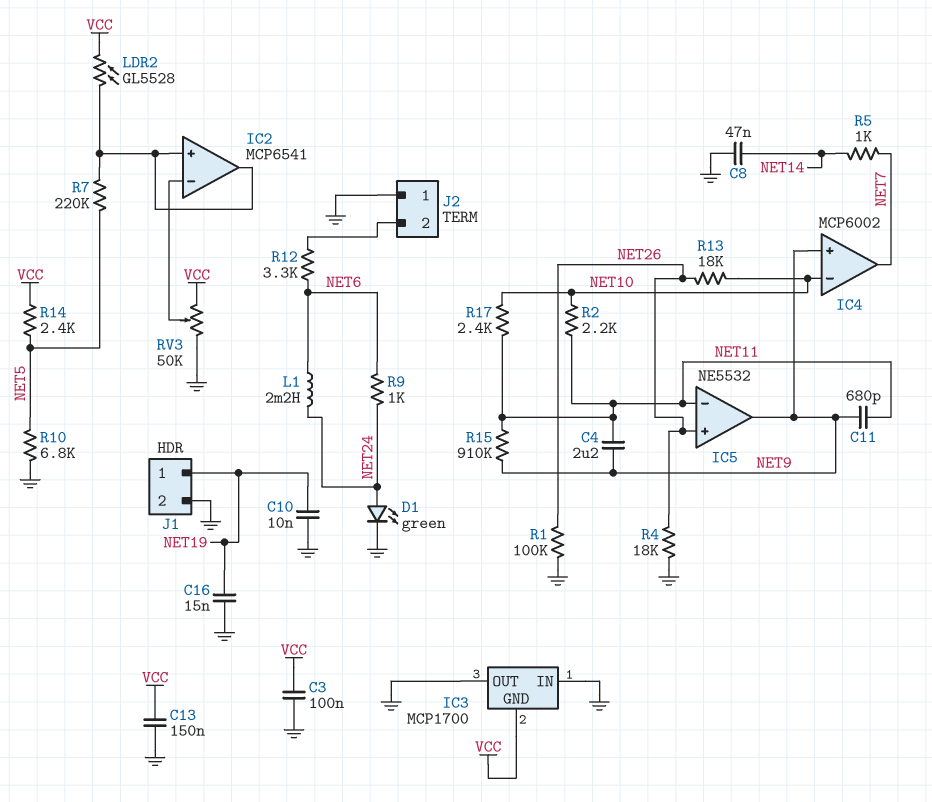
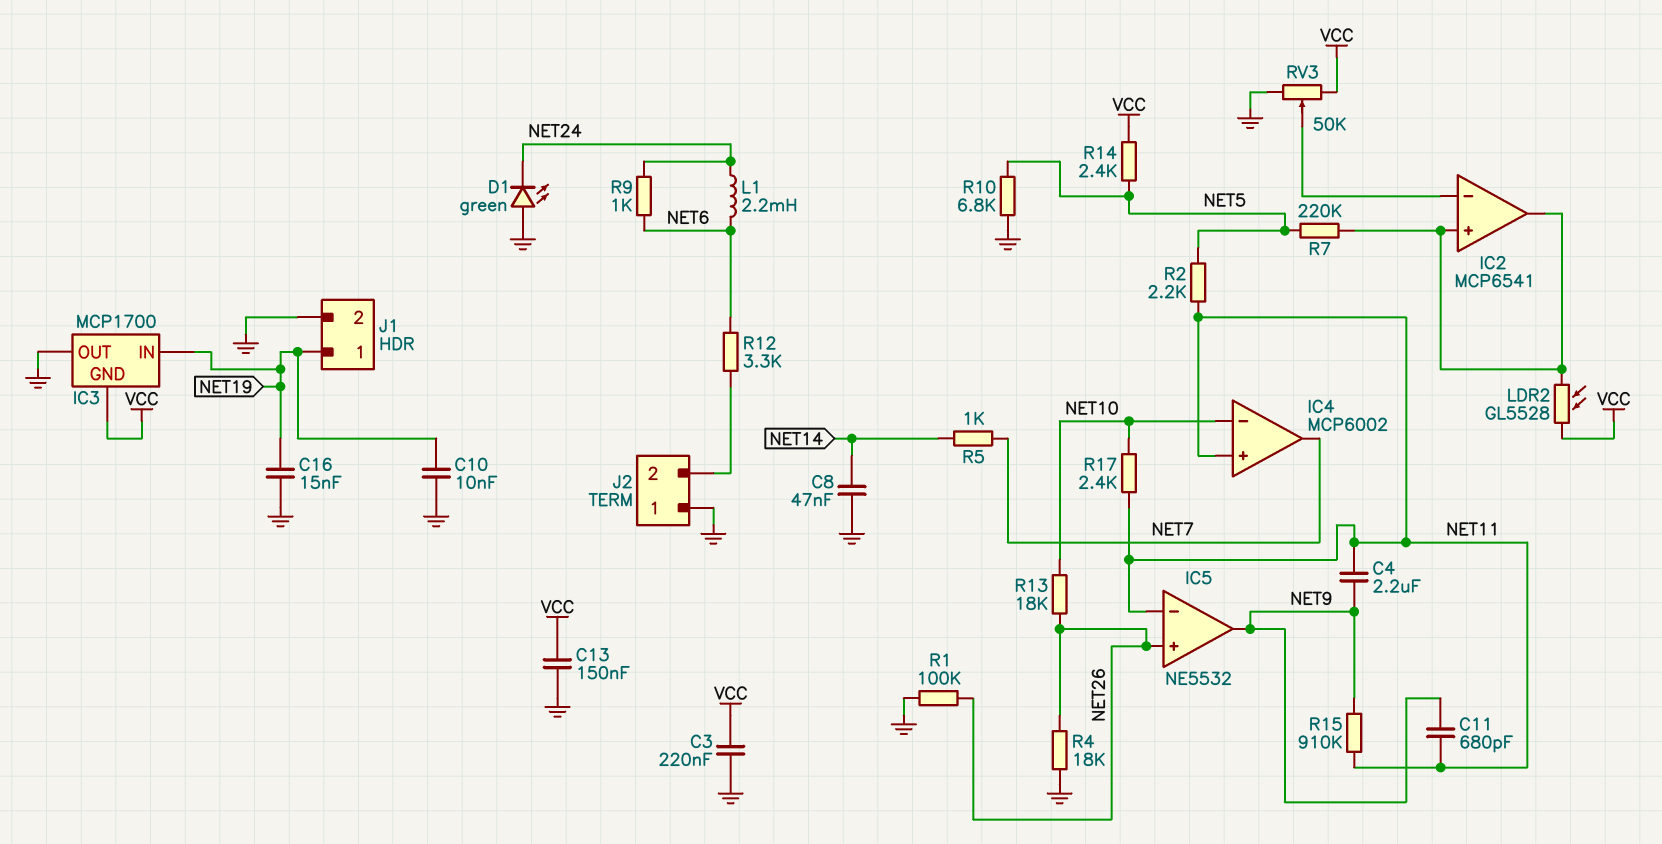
C3: 100nF (GND, VCC) -> 220nF (GND, VCC)
D1: LED green (A NET24, K GND) -> LED green (A GND, K NET24)
IC3 pin IN: GND -> NET19
IC4 pin in+: NET9 -> NET11
R2: 2.2k (NET10, NET11) -> 2.2k (NET5, NET11)

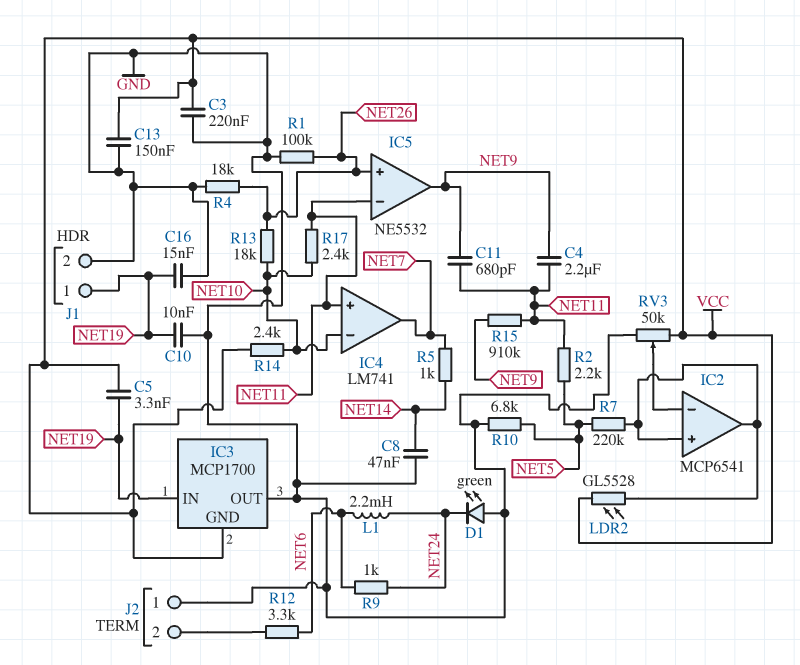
C5: none -> 3.3nF (NET19, VCC)
IC4: MCP6002 -> LM741
R14: 2.4k (NET5, VCC) -> 2.4k (NET10, VCC)

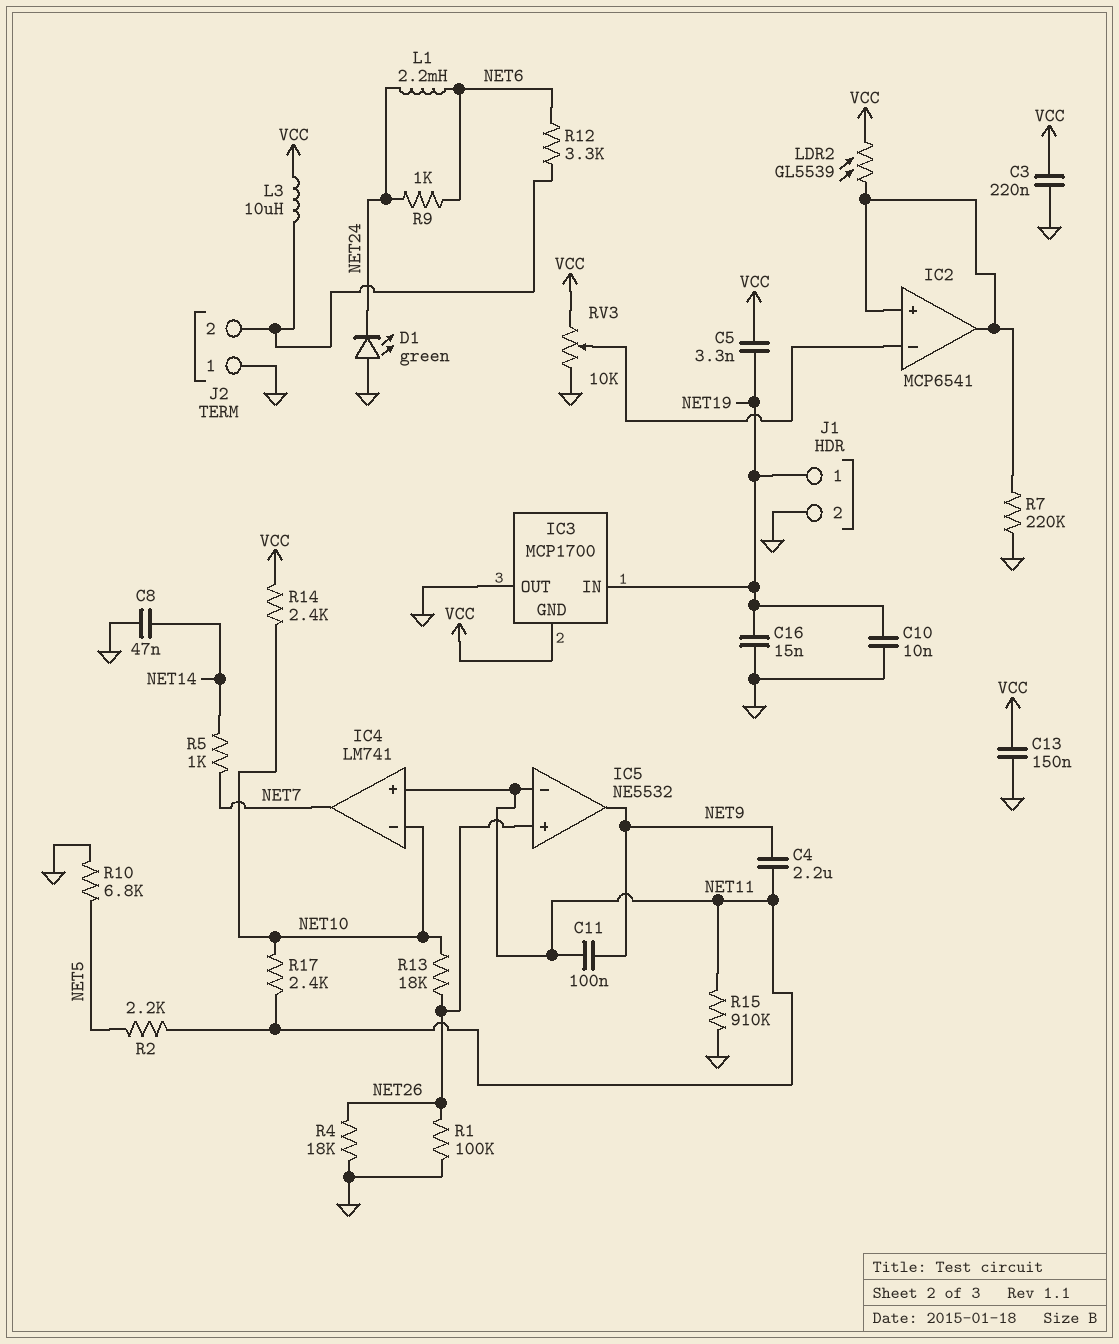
C11: 680pF (NET9, NET11) -> 100nF (NET9, NET11)
L3: none -> 10uH (J2/2, VCC)
LDR2: GL5528 (IC2/in+, VCC) -> GL5539 (IC2/in+, VCC)
R7: 220k (IC2/in+, NET5) -> 220k (GND, IC2/in+)
R15: 910k (NET9, NET11) -> 910k (GND, NET11)
RV3: 50k (GND, VCC, wiper IC2/in-) -> 10k (GND, VCC, wiper IC2/in-)

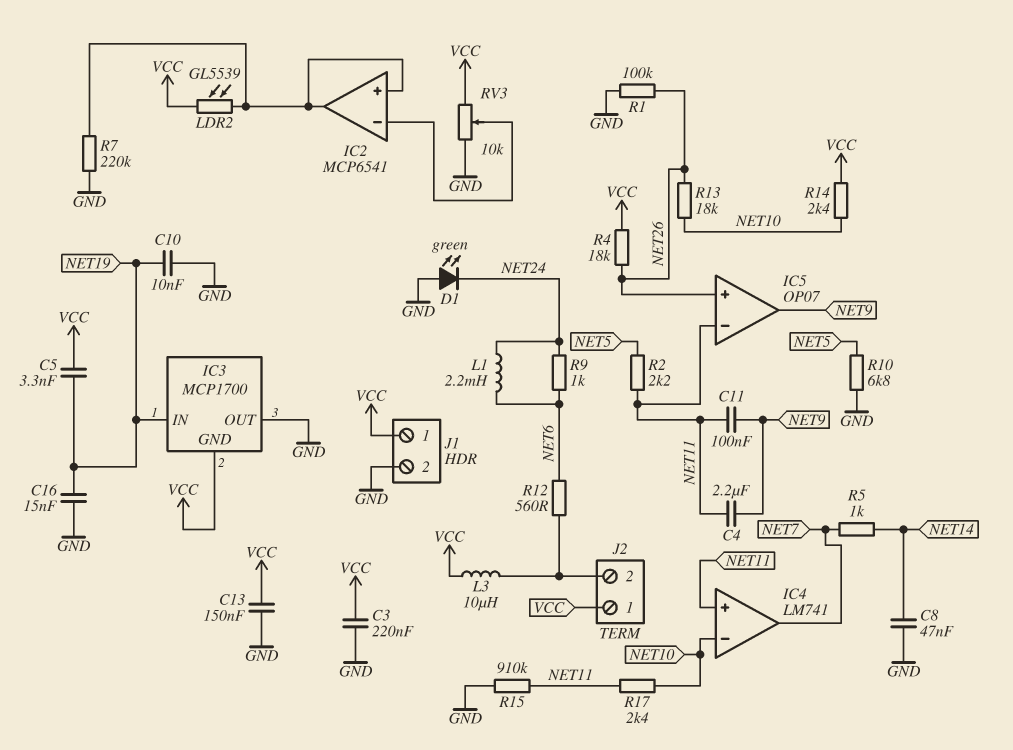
IC5: NE5532 -> OP07
J1 pin 1: NET19 -> VCC
J2 pin 1: GND -> VCC
R4: 18k (GND, NET26) -> 18k (NET26, VCC)
R12: 3.3k (J2/2, NET6) -> 560 (J2/2, NET6)

